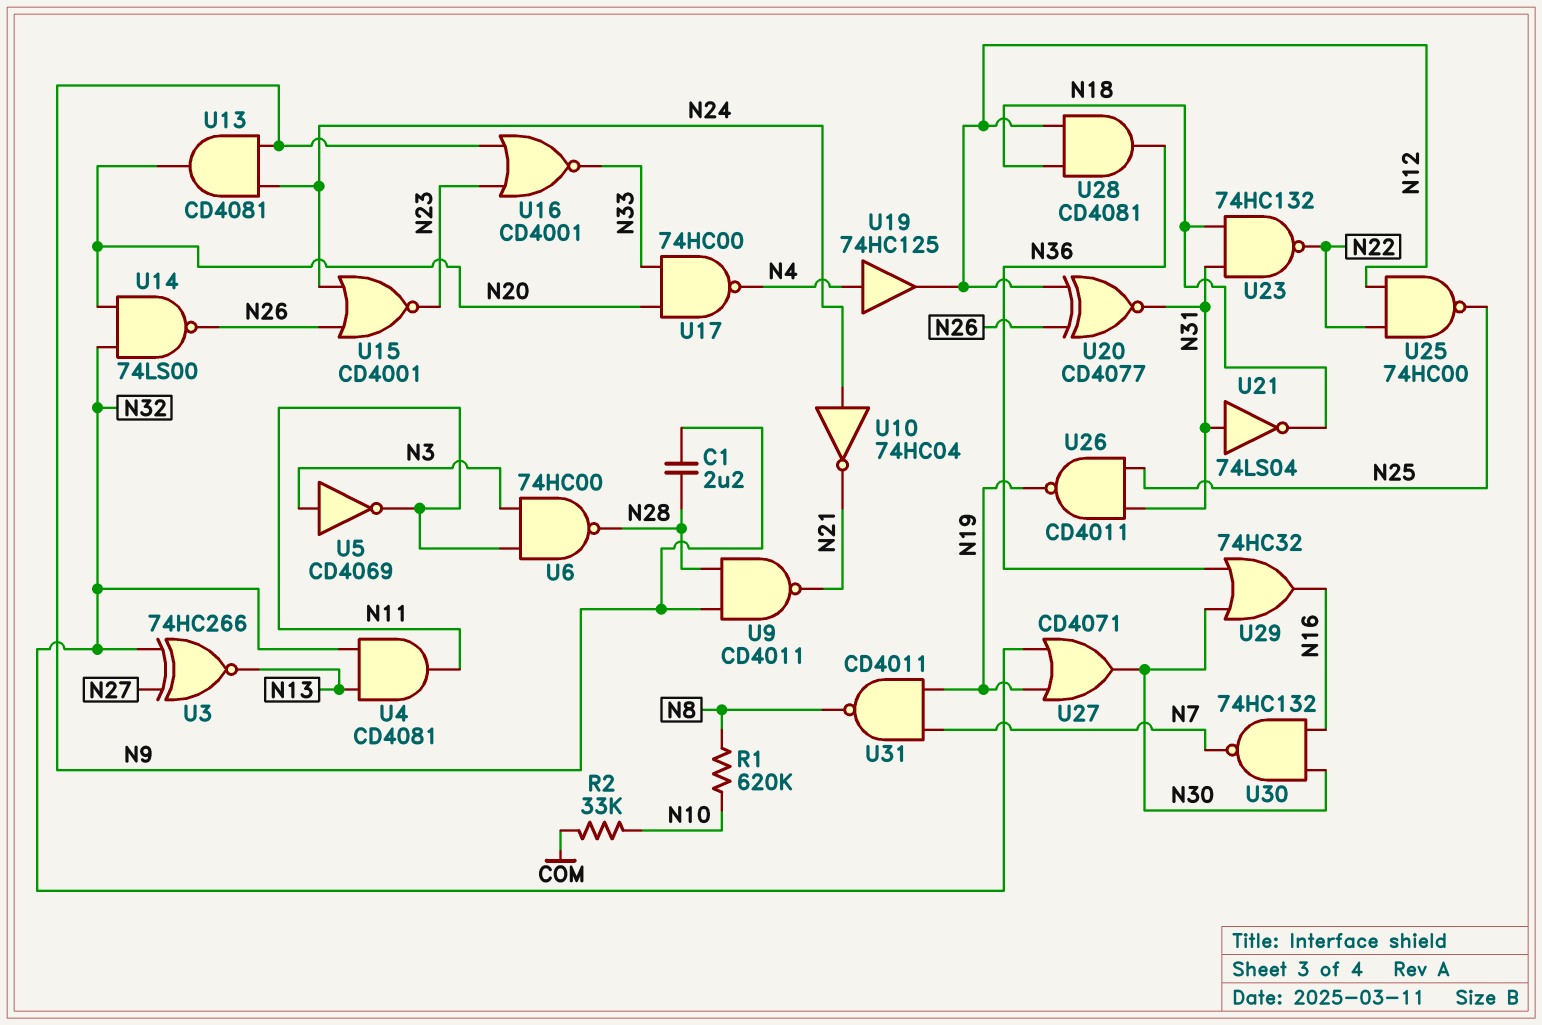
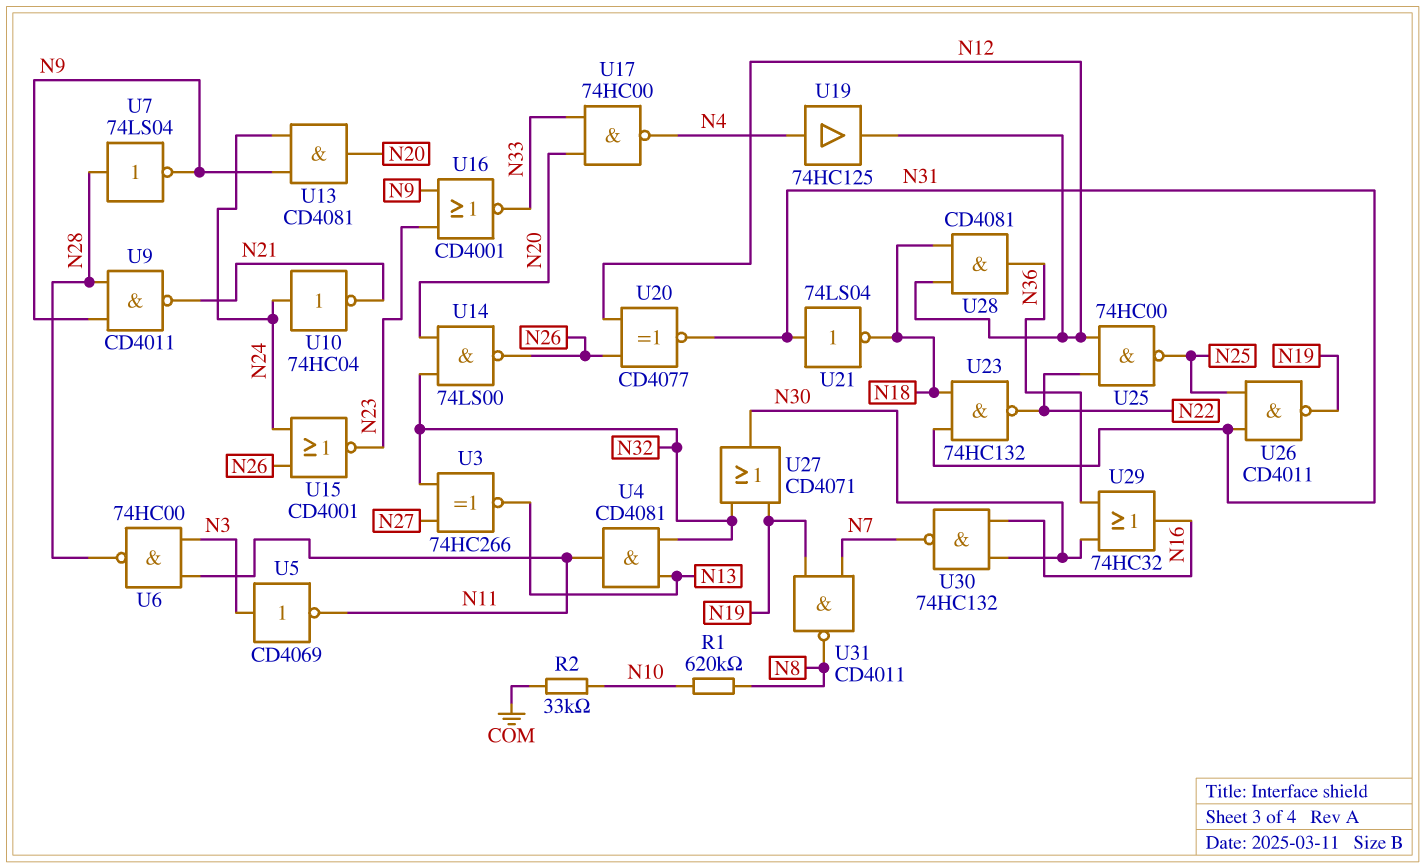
C1: 2.2uF (N9, N28) -> none
U7: none -> NOT 74LS04 (in N28, out N9)

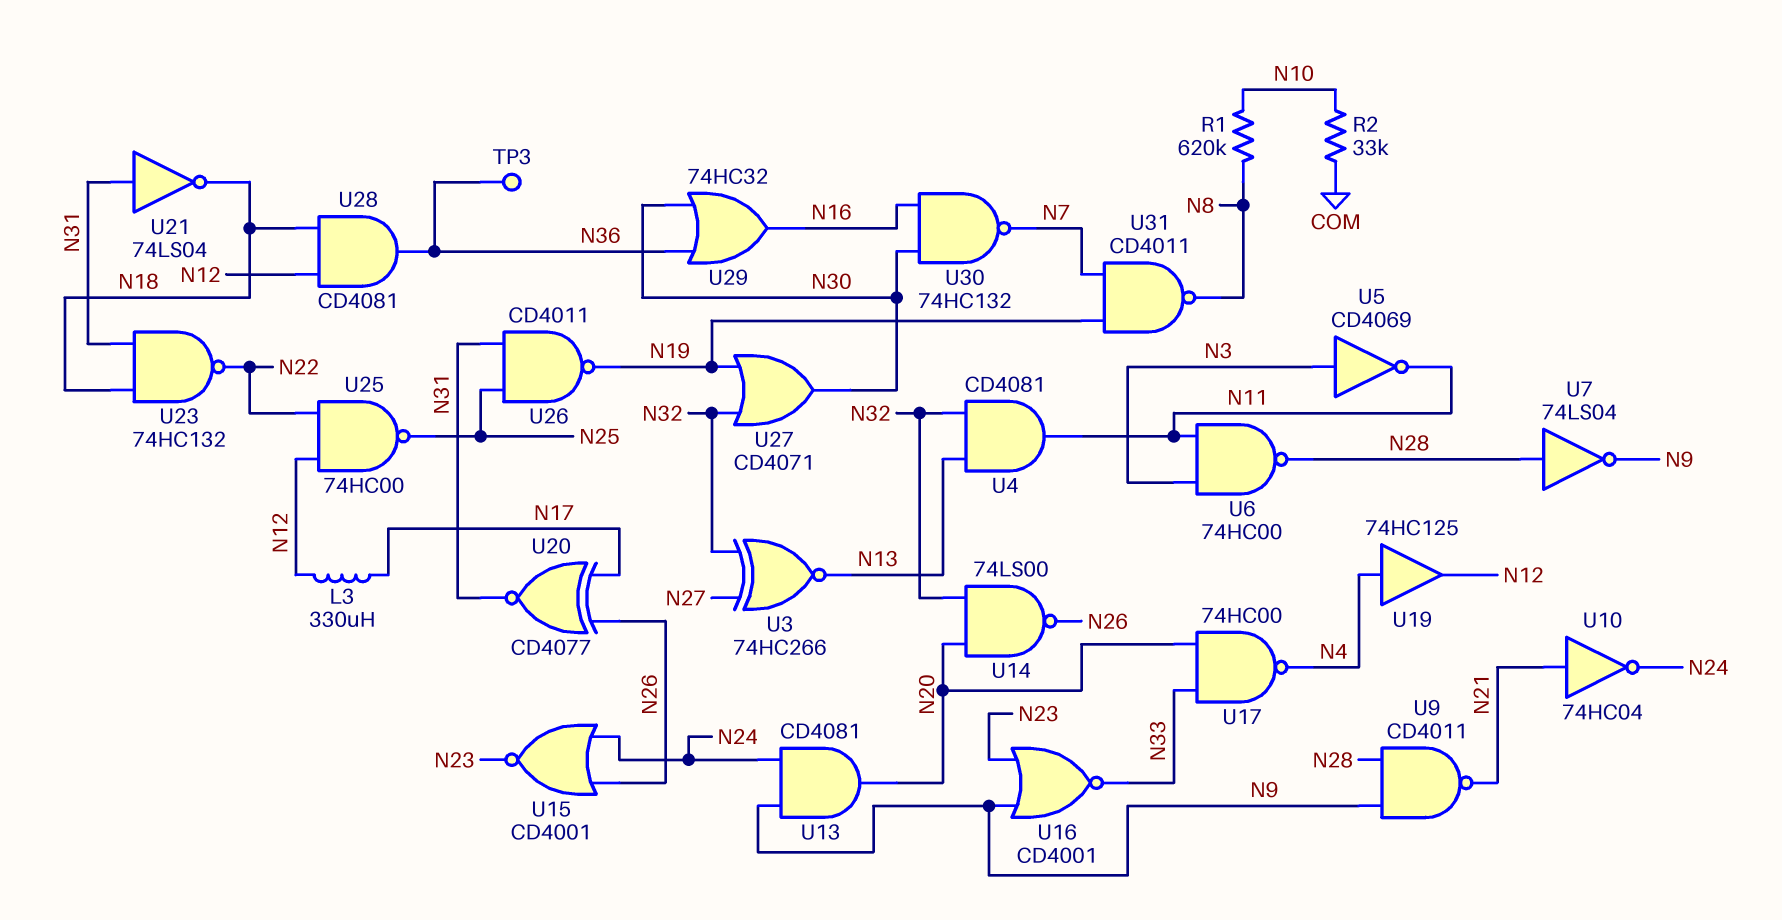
L3: none -> 330uH (N12, N17)
TP3: none -> test point (N36)
U10: NOT 74HC04 (in N24, out N21) -> NOT 74HC04 (in N21, out N24)
U20: XNOR CD4077 (in N12, in N26, out N31) -> XNOR CD4077 (in N17, in N26, out N31)

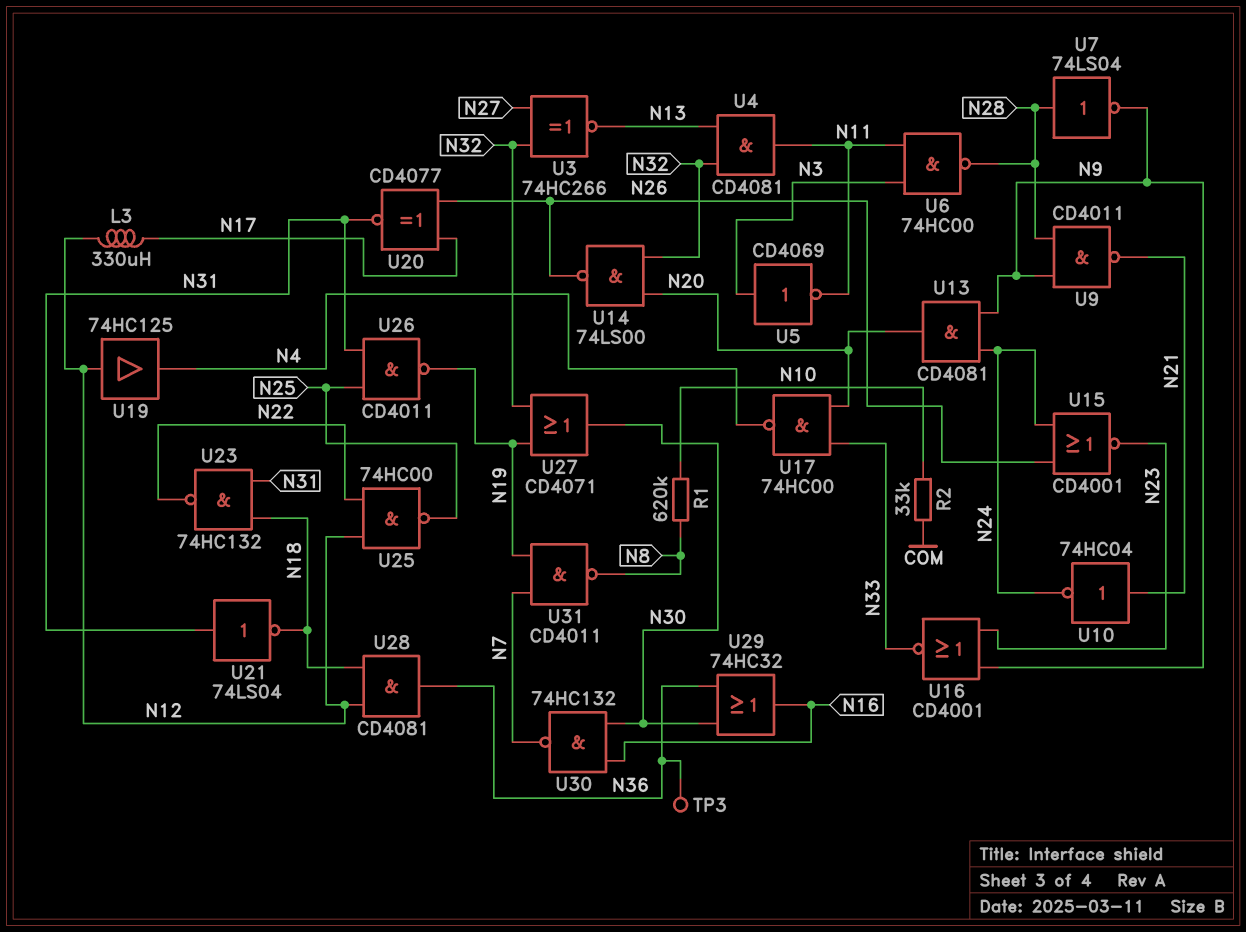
U19: buffer 74HC125 (in N4, out N12) -> buffer 74HC125 (in N12, out N4)

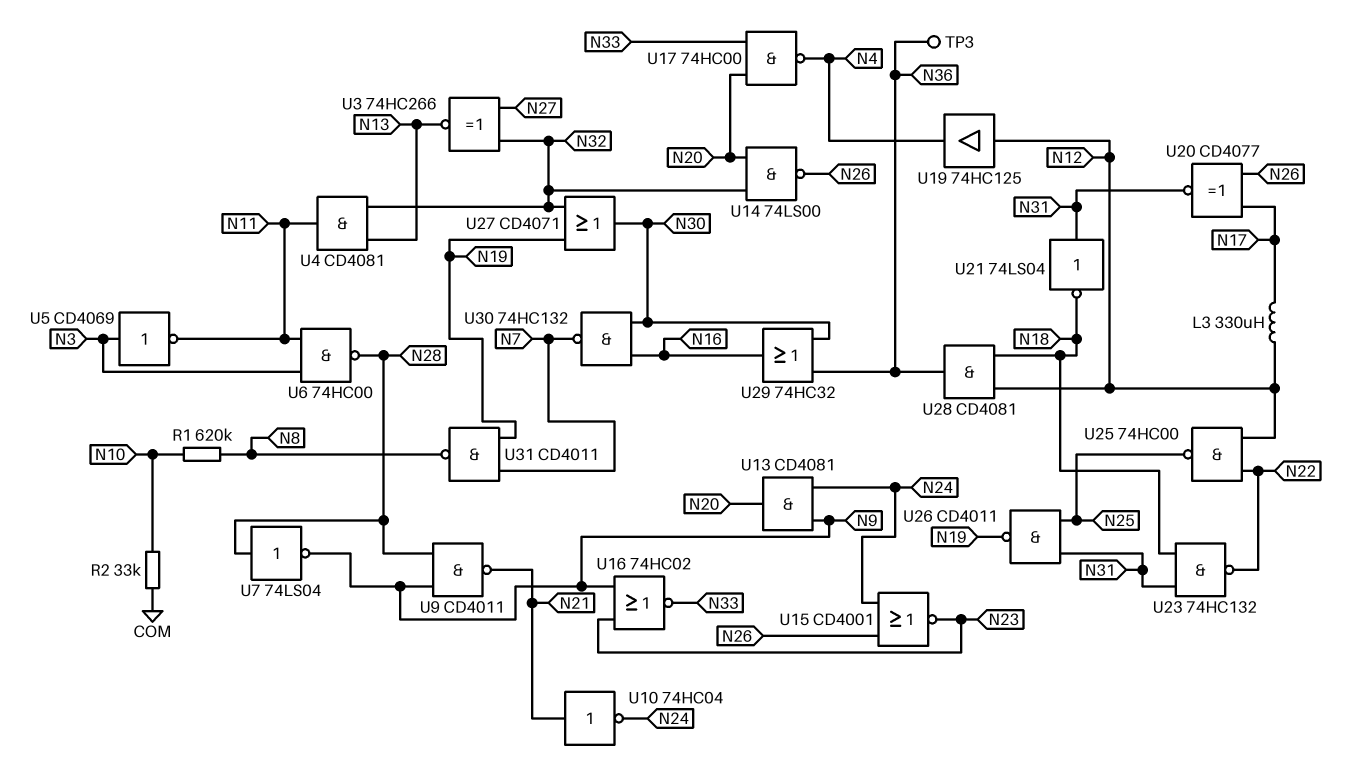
U16: NOR CD4001 (in N9, in N23, out N33) -> NOR 74HC02 (in N9, in N23, out N33)

